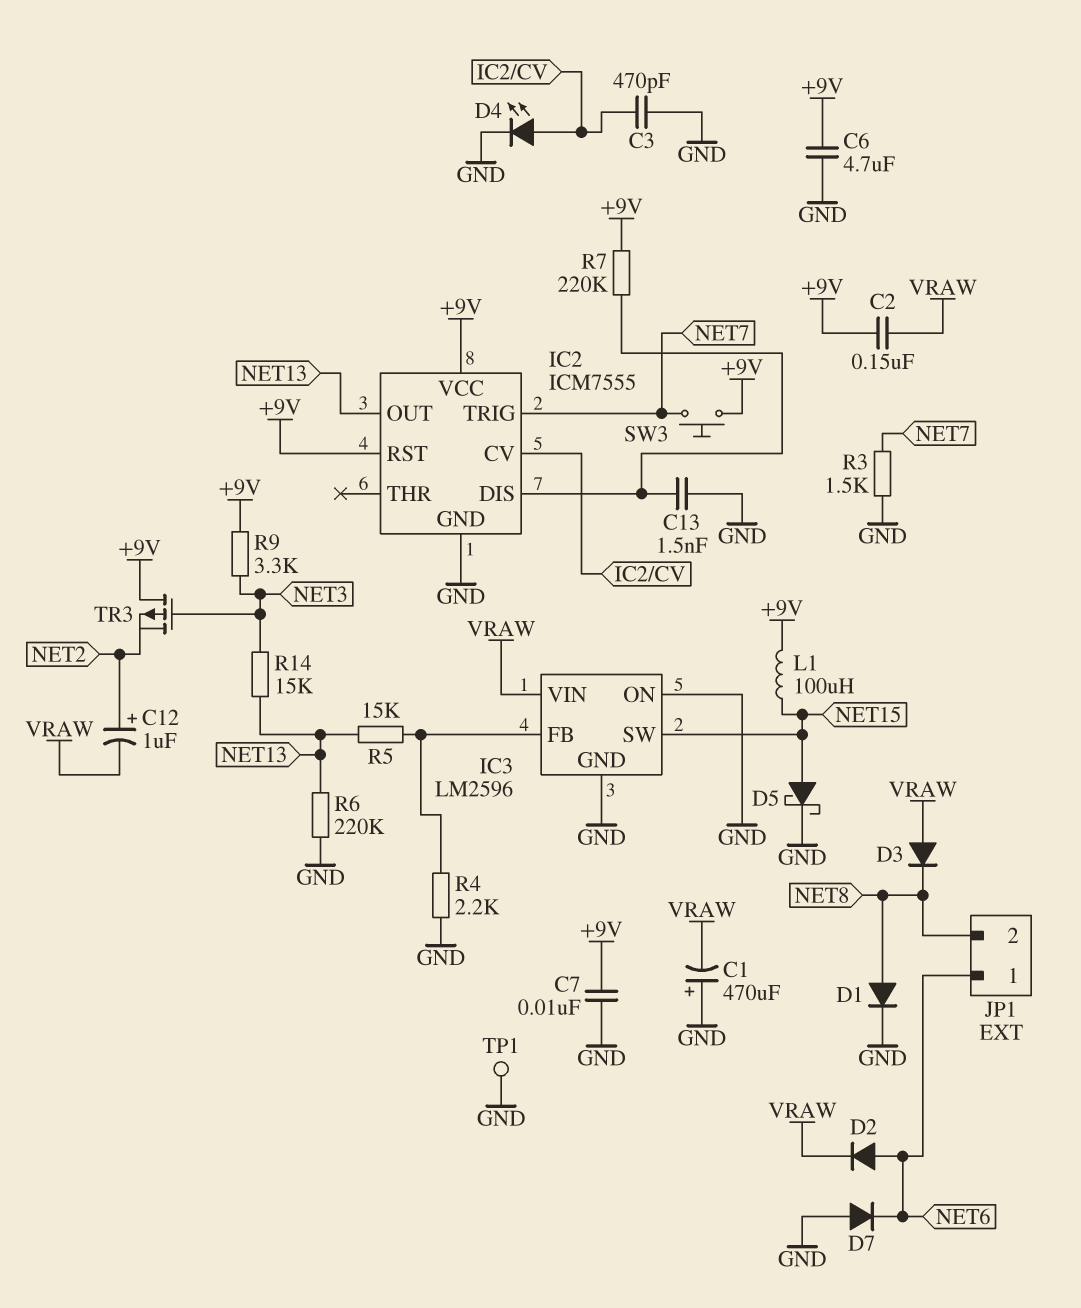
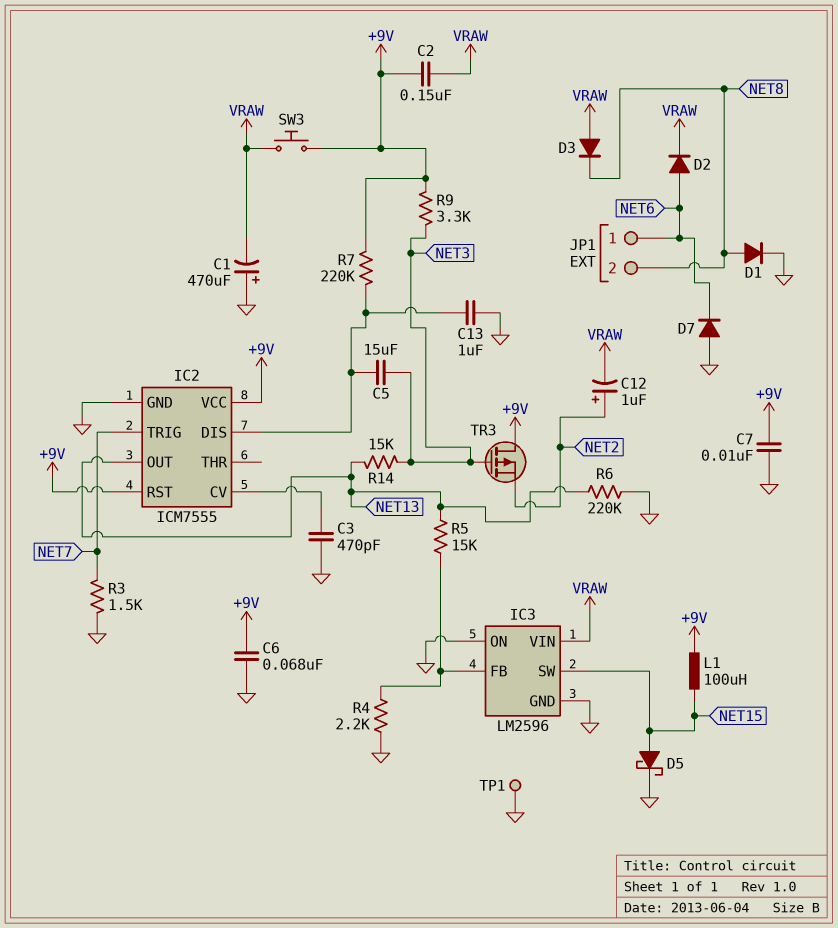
C5: none -> 15uF (IC2/DIS, NET3)
C6: 4.7uF (+9V, GND) -> 68nF (+9V, GND)
C13: 1.5nF (GND, IC2/DIS) -> 1uF (GND, IC2/DIS)
D4: LED (A IC2/CV, K GND) -> none
SW3: button (+9V, NET7) -> button (+9V, VRAW)

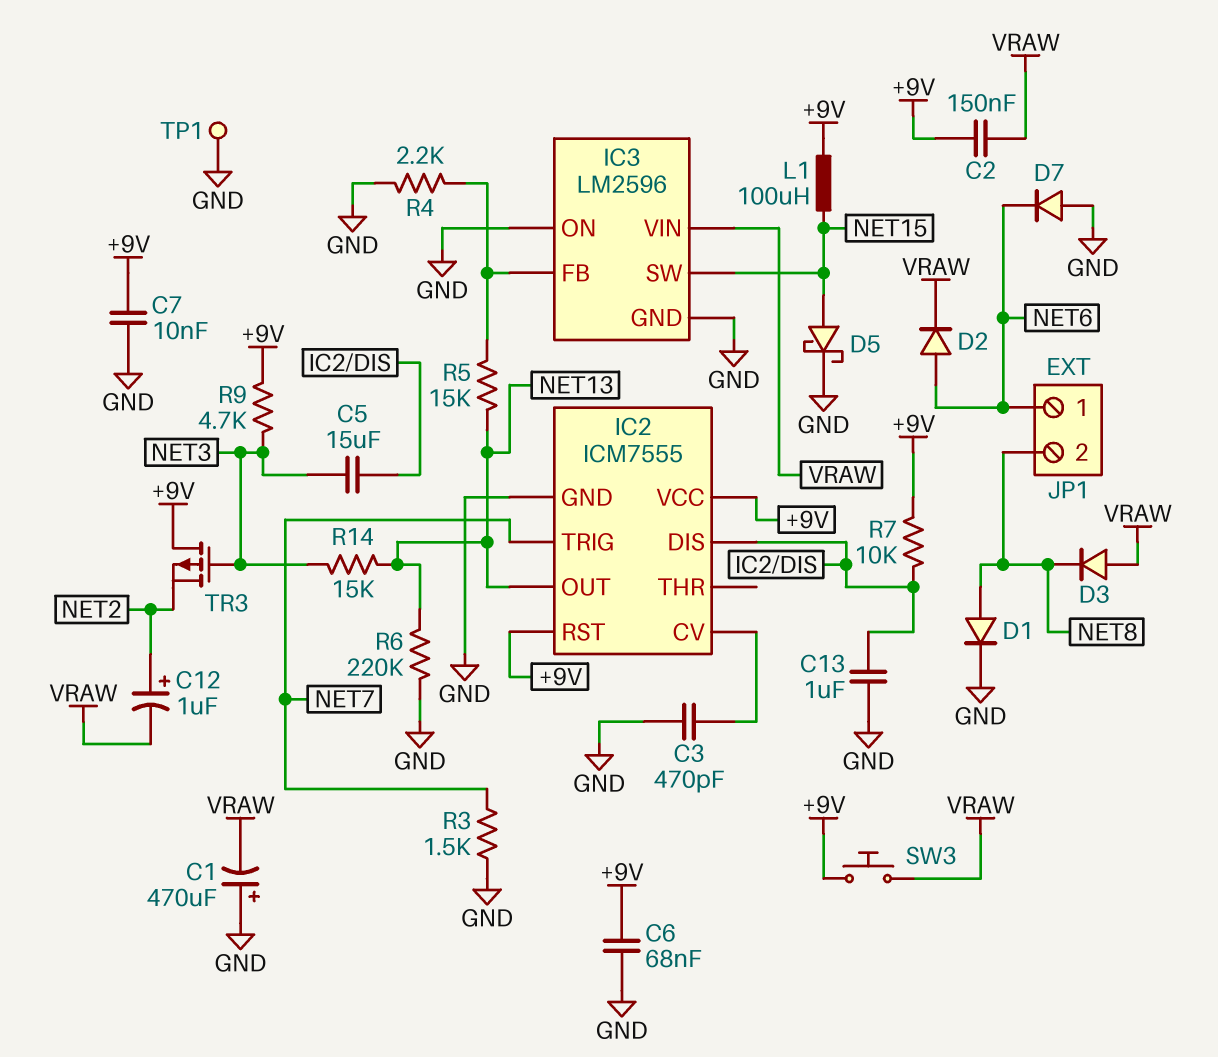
R7: 220k (+9V, IC2/DIS) -> 10k (+9V, IC2/DIS)
R9: 3.3k (+9V, NET3) -> 4.7k (+9V, NET3)

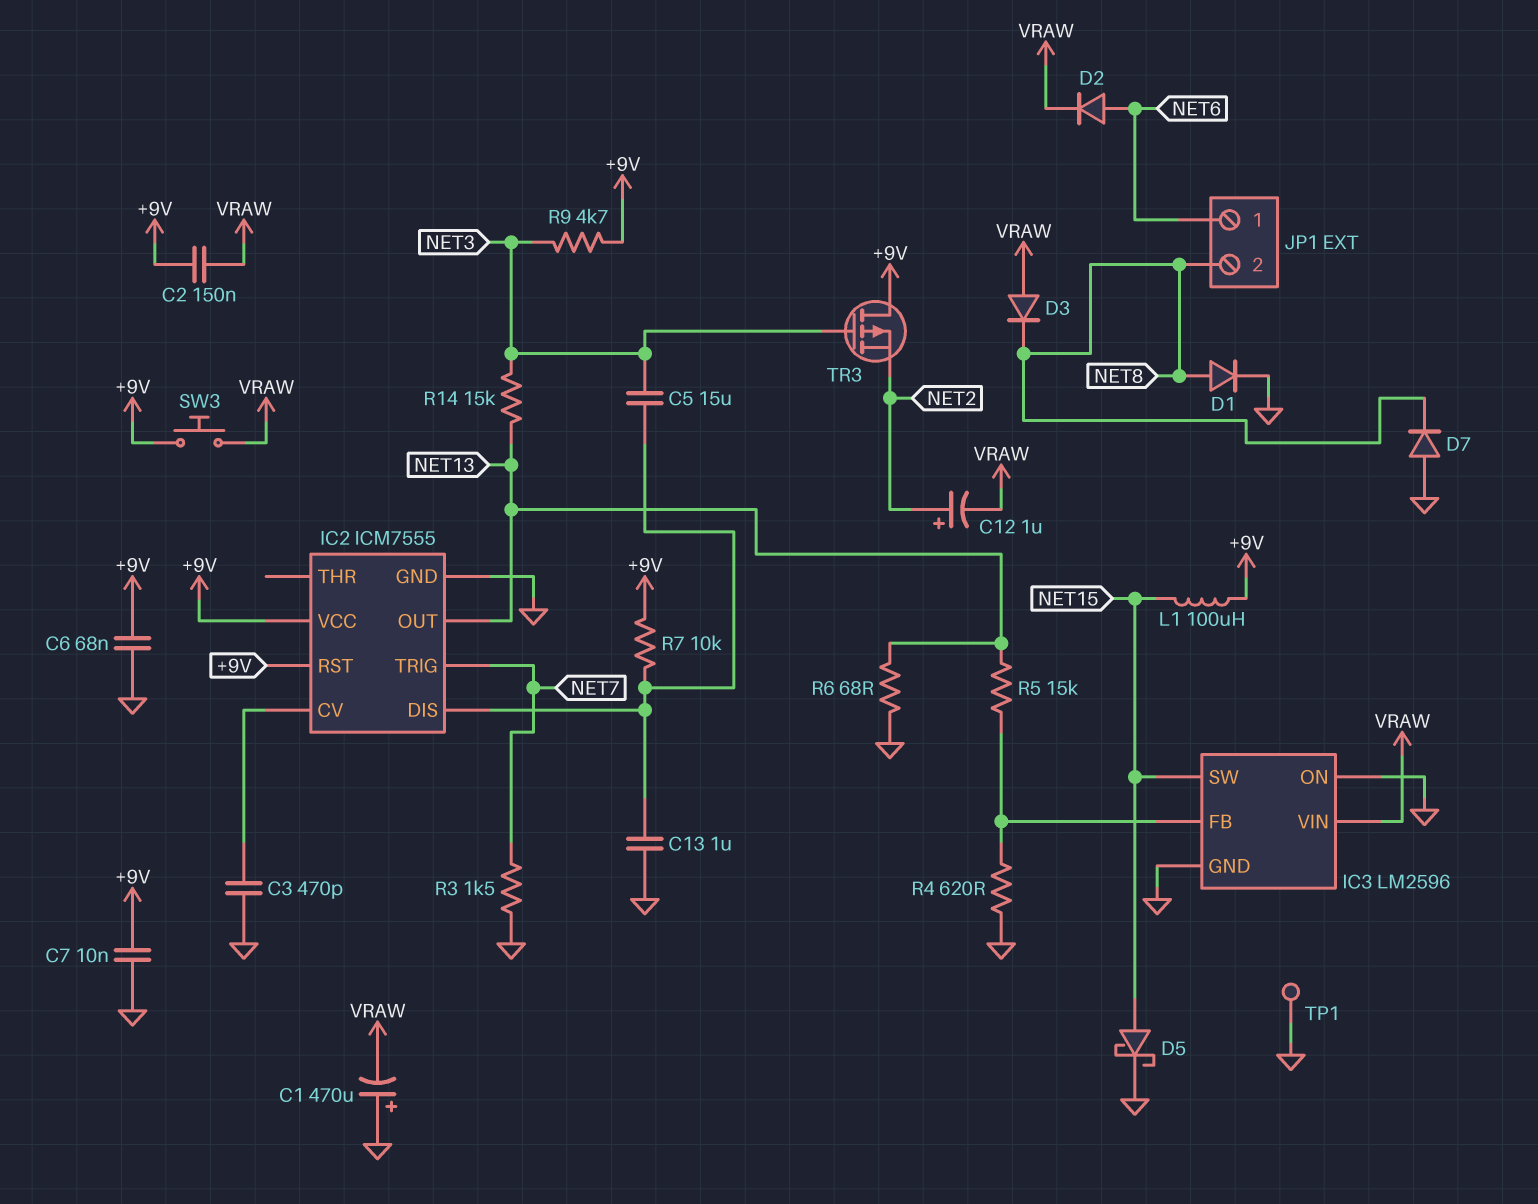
D7: diode (A GND, K NET6) -> diode (A GND, K NET8)
R4: 2.2k (GND, IC3/FB) -> 620 (GND, IC3/FB)
R6: 220k (GND, NET13) -> 68 (GND, NET13)

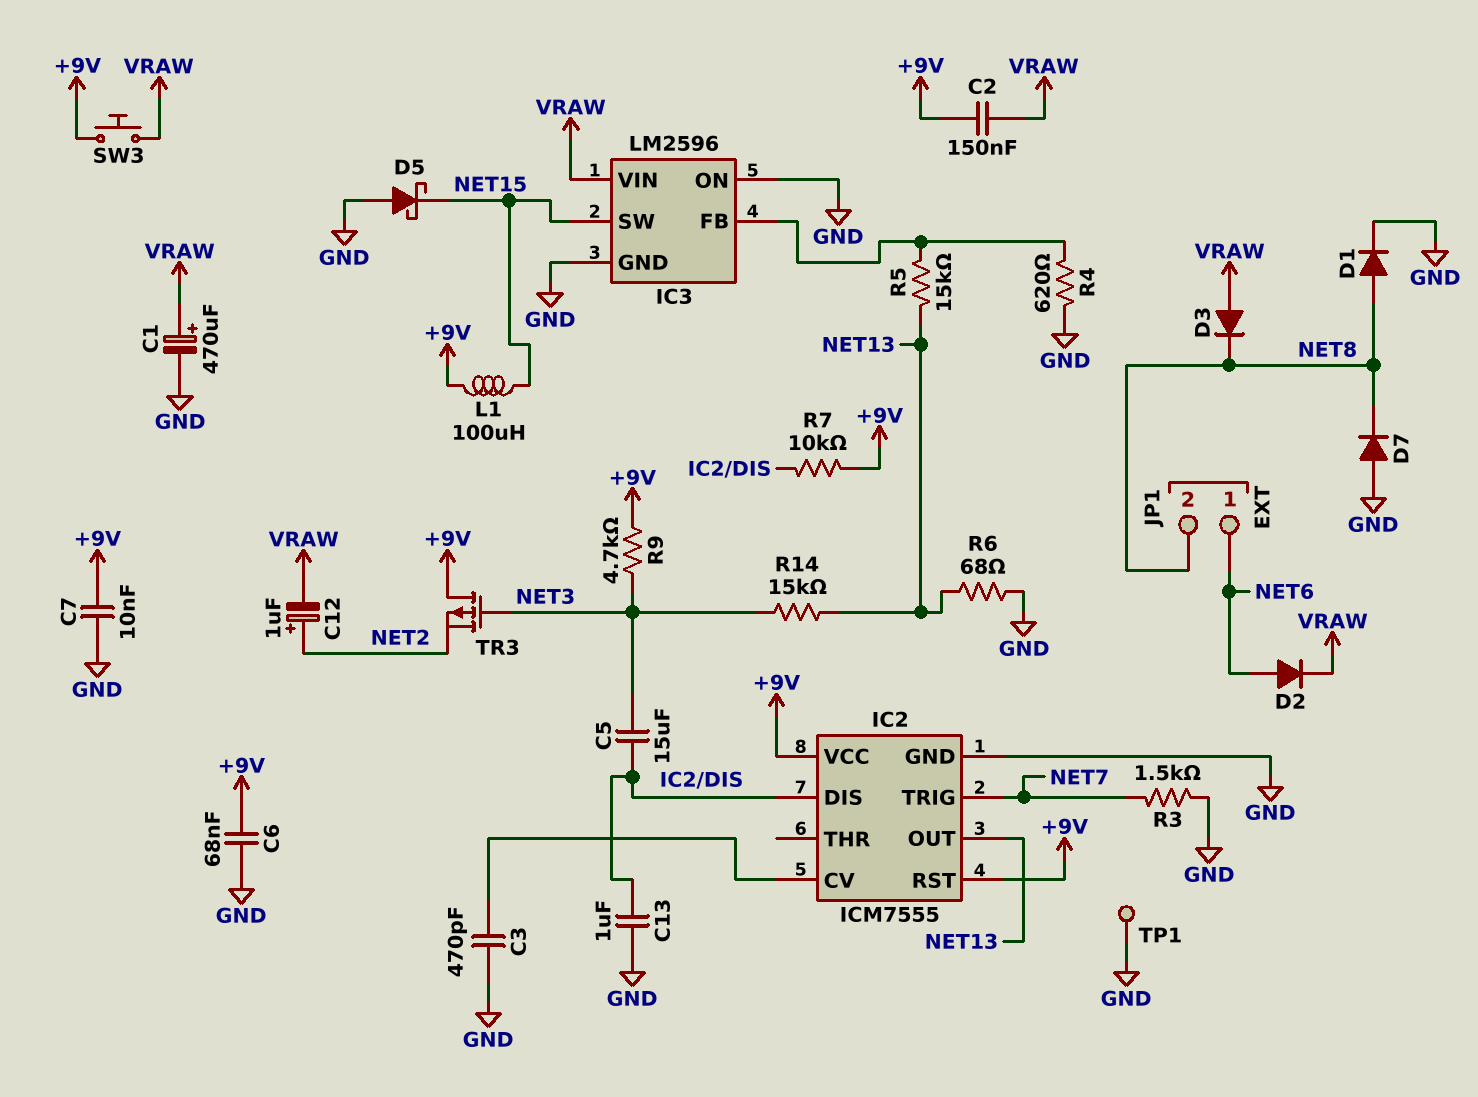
C1: 470uF (plus GND, minus VRAW) -> 470uF (plus VRAW, minus GND)
D5: schottky (A NET15, K GND) -> schottky (A GND, K NET15)

